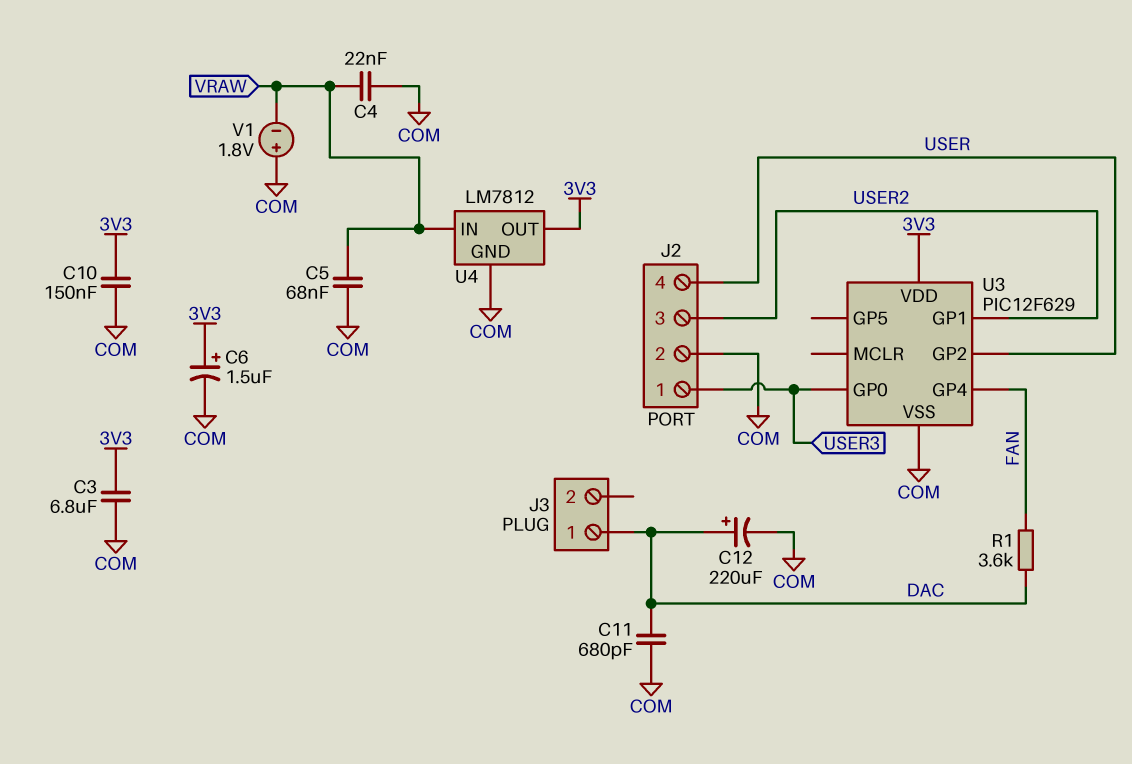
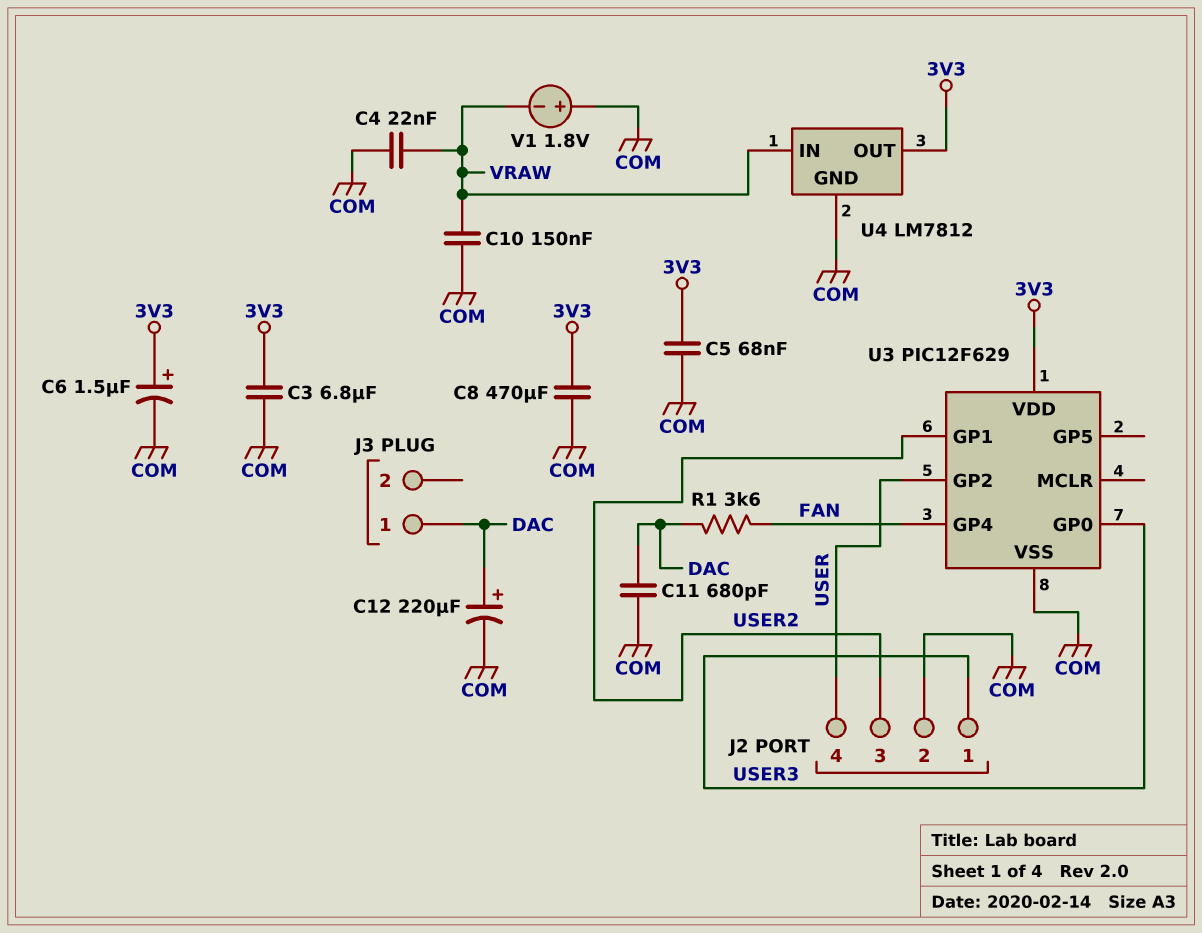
C5: 68nF (COM, VRAW) -> 68nF (3V3, COM)
C8: none -> 470uF (3V3, COM)
C10: 150nF (3V3, COM) -> 150nF (COM, VRAW)

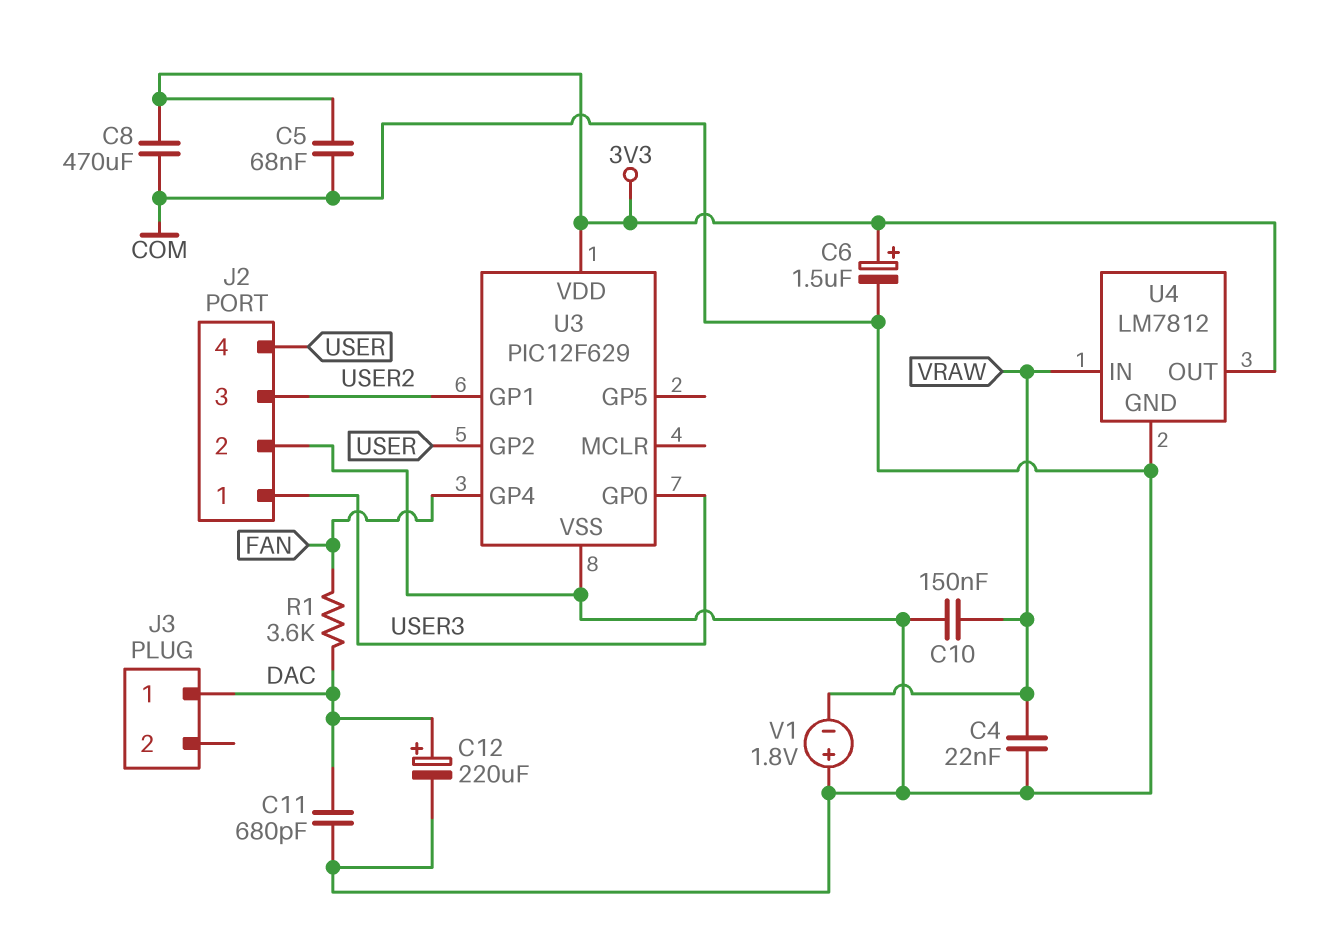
C3: 6.8uF (3V3, COM) -> none

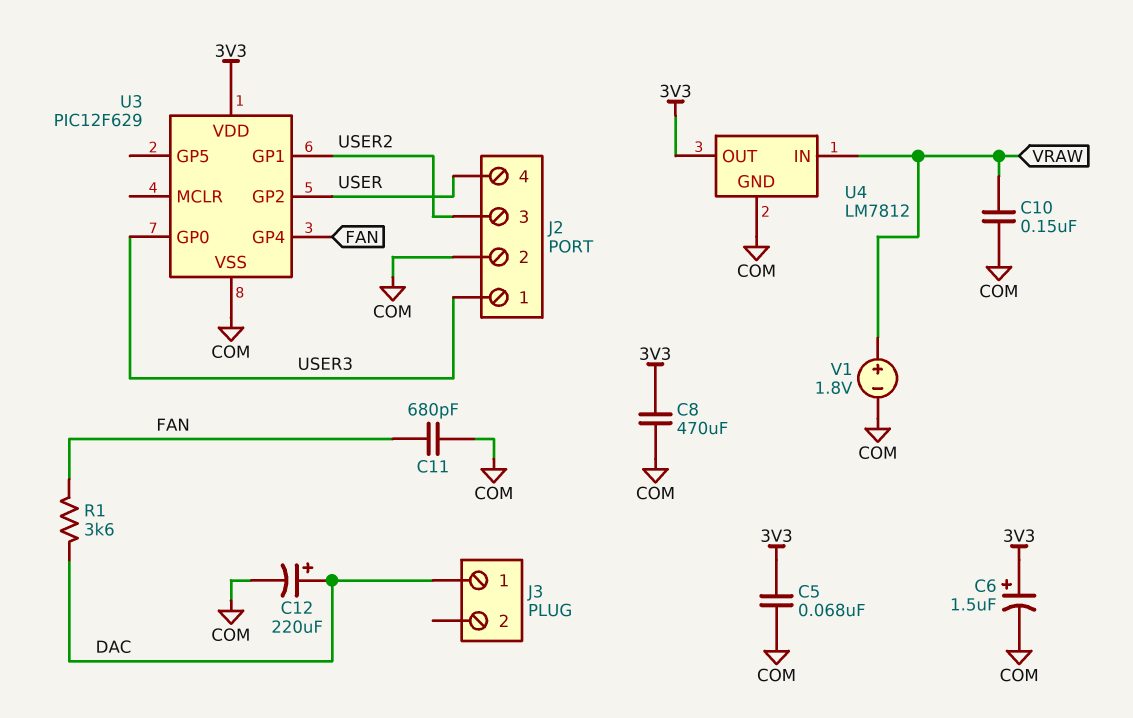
C4: 22nF (COM, VRAW) -> none
C11: 680pF (COM, DAC) -> 680pF (COM, FAN)
V1: 1.8V (plus COM, minus VRAW) -> 1.8V (plus VRAW, minus COM)

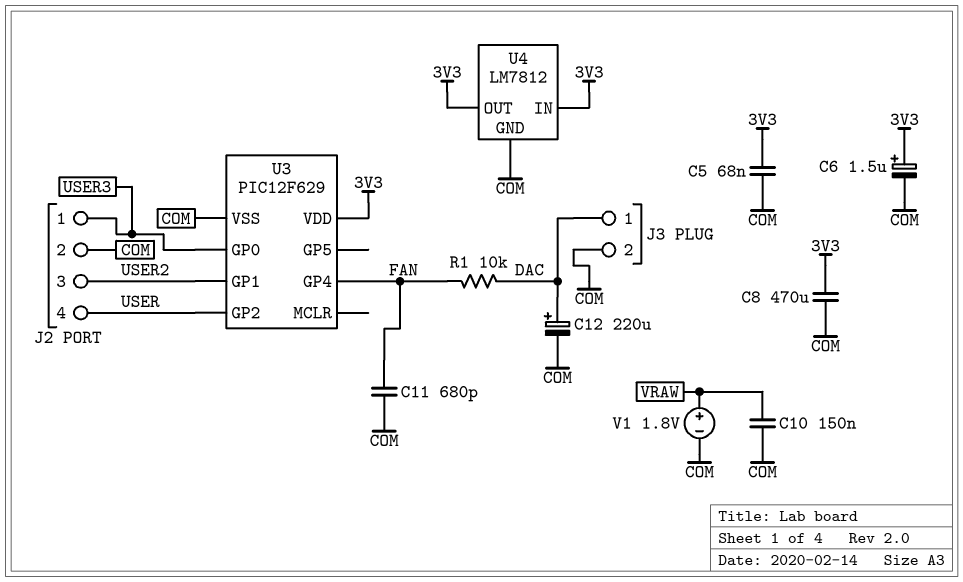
J3 pin 2: none -> COM
R1: 3.6k (DAC, FAN) -> 10k (DAC, FAN)
U4 pin IN: VRAW -> 3V3

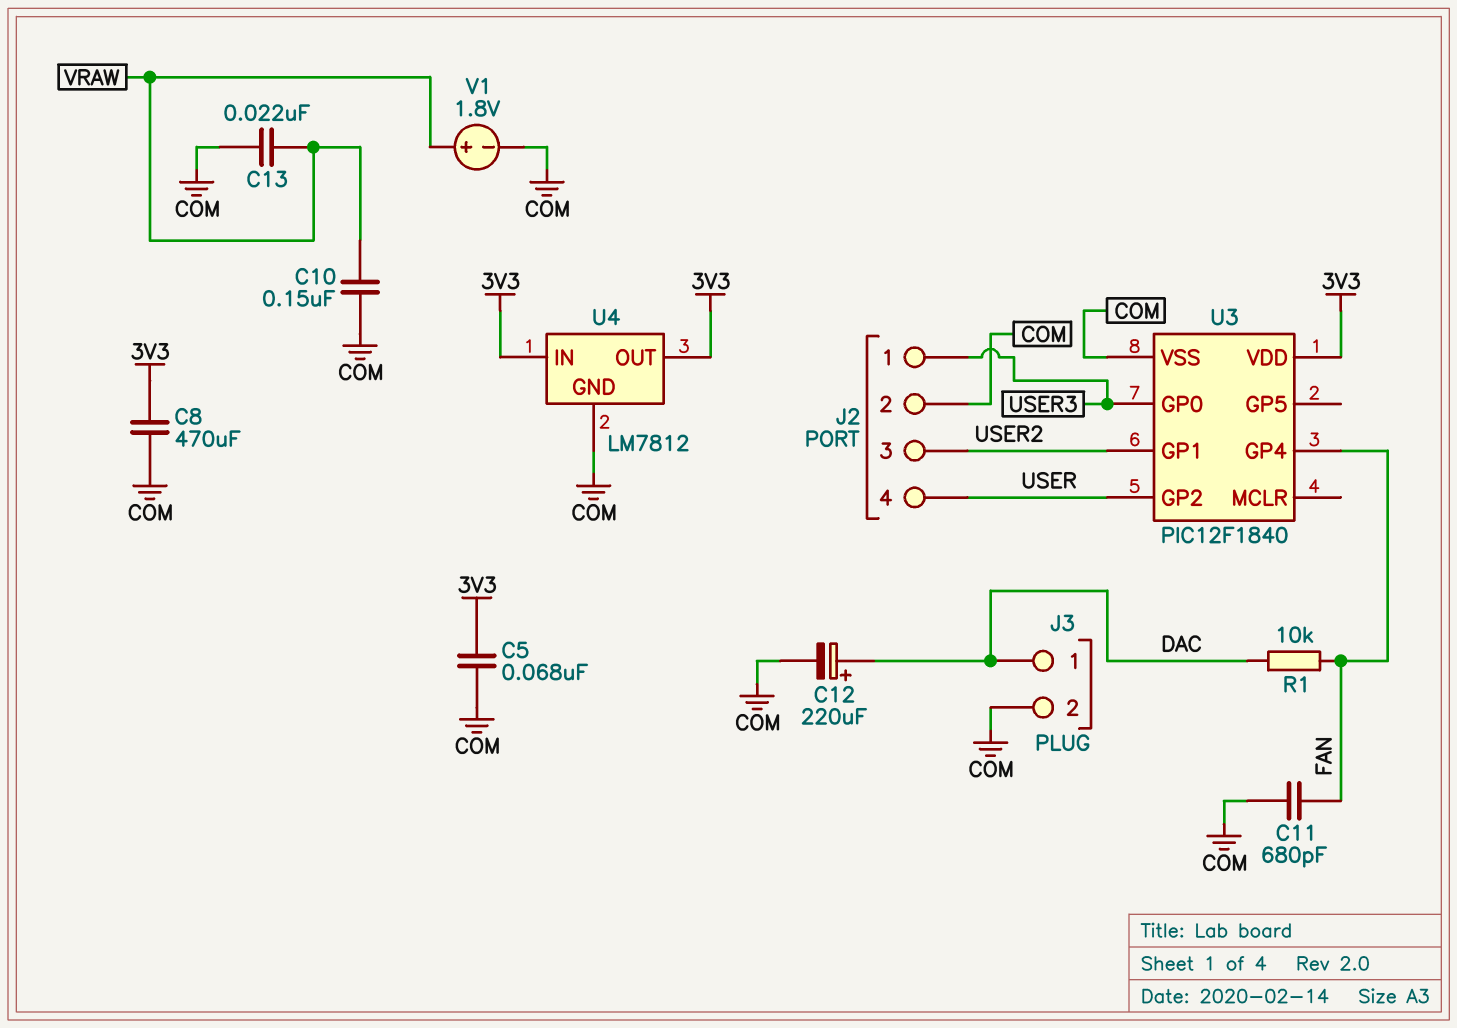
C6: 1.5uF (plus 3V3, minus COM) -> none
C13: none -> 22nF (COM, VRAW)
U3: PIC12F629 -> PIC12F1840

